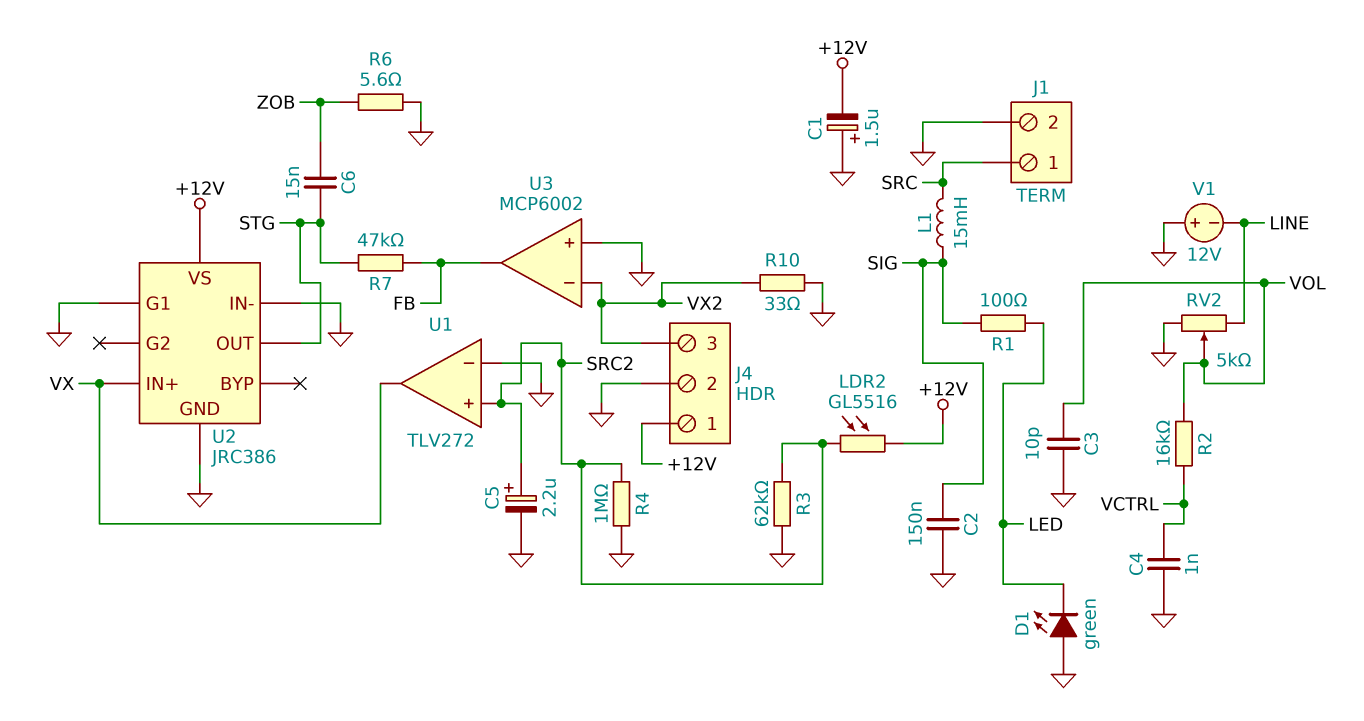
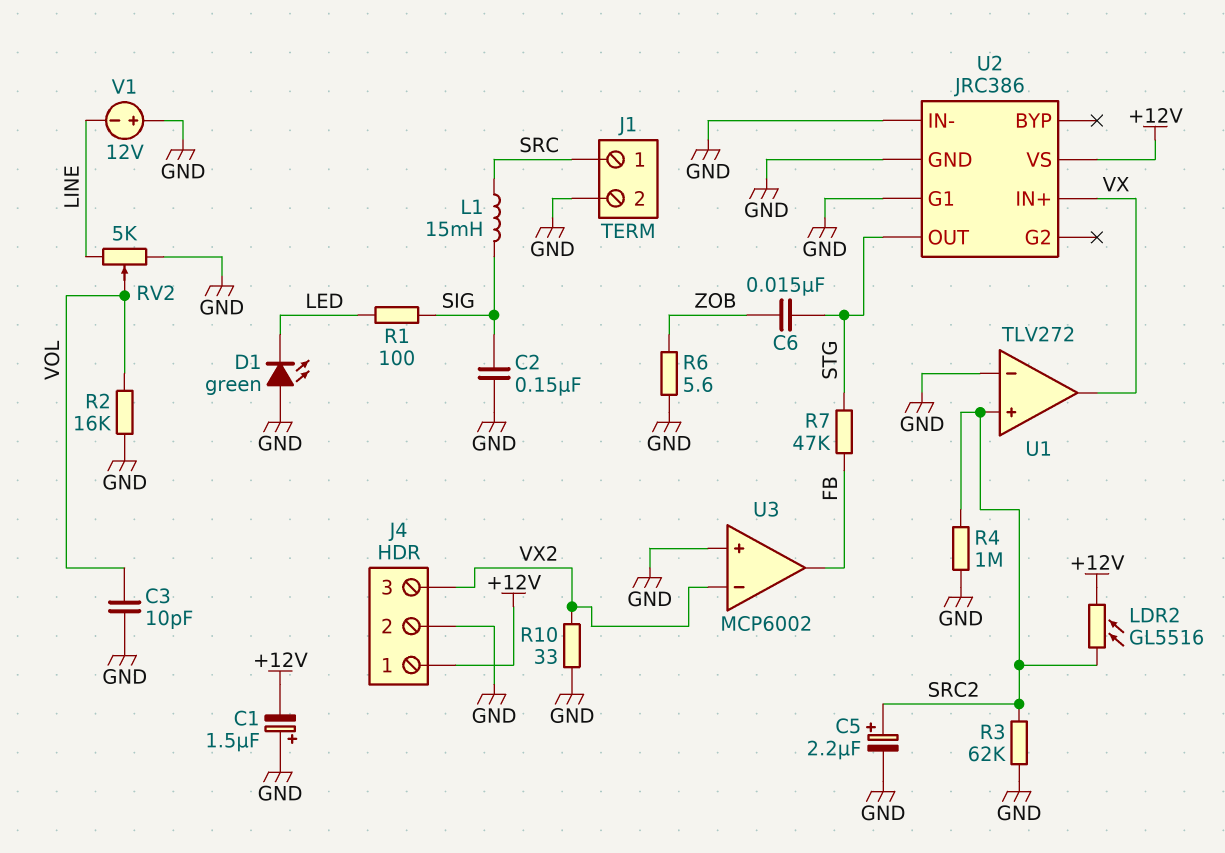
C4: 1nF (GND, VCTRL) -> none
R2: 16k (VCTRL, VOL) -> 16k (GND, VOL)

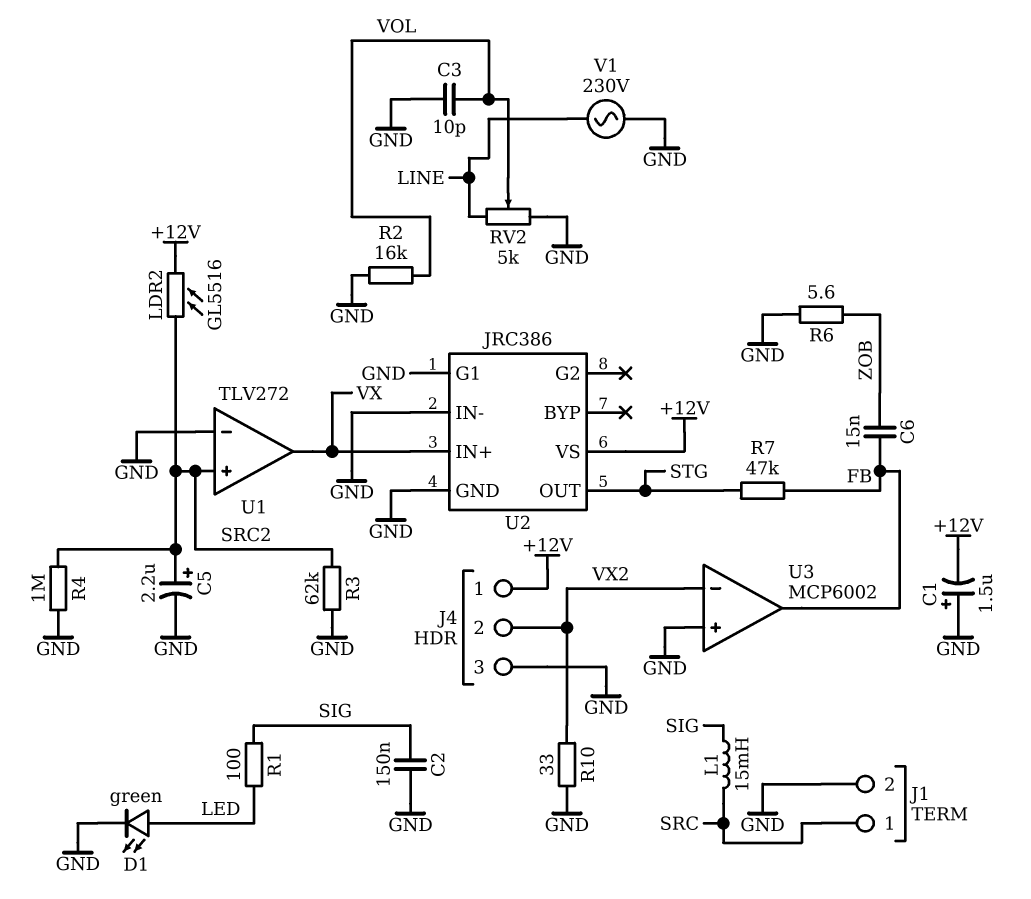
C6: 15nF (STG, ZOB) -> 15nF (FB, ZOB)
D1: LED green (A GND, K LED) -> LED green (A LED, K GND)
J4 pin 2: GND -> VX2
J4 pin 3: VX2 -> GND
V1: 12V (plus GND, minus LINE) -> AC 230V (GND, LINE)

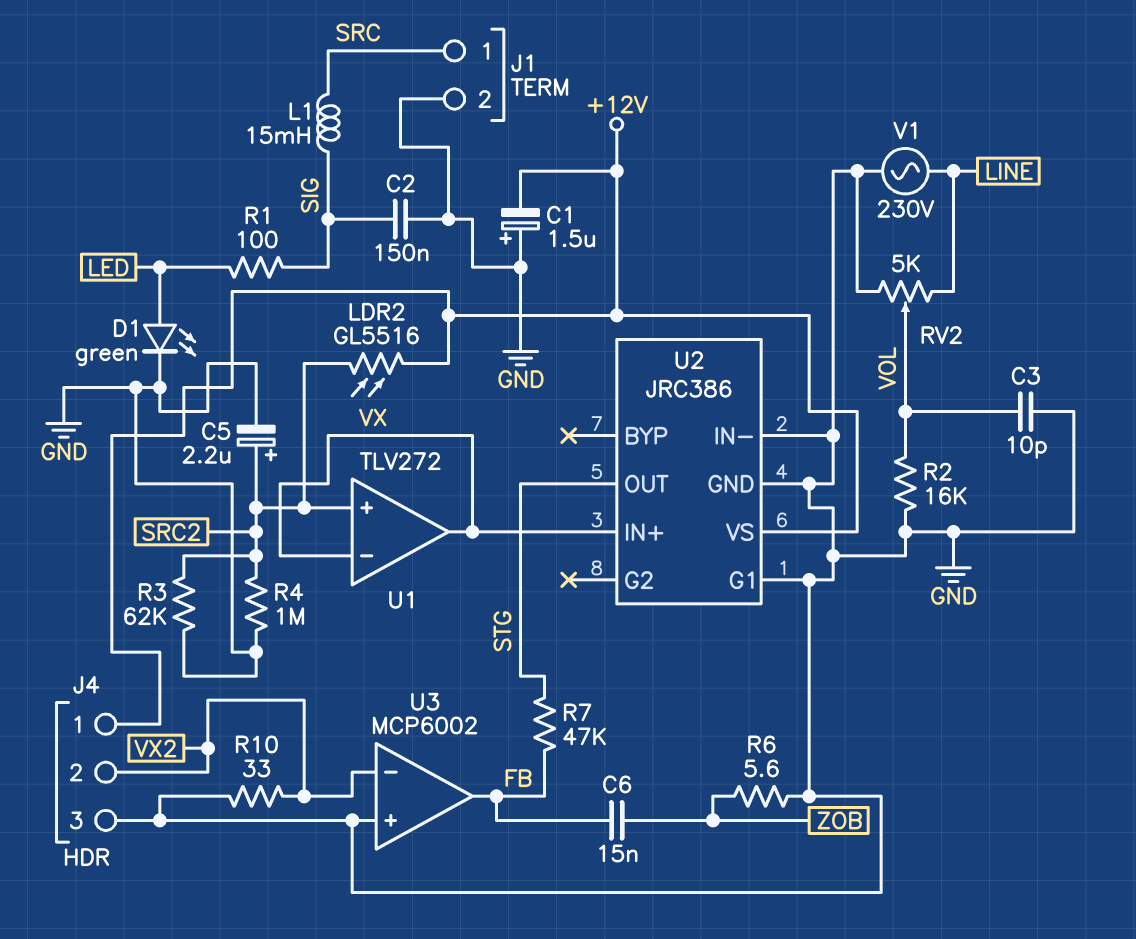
U1 pin in-: GND -> VX

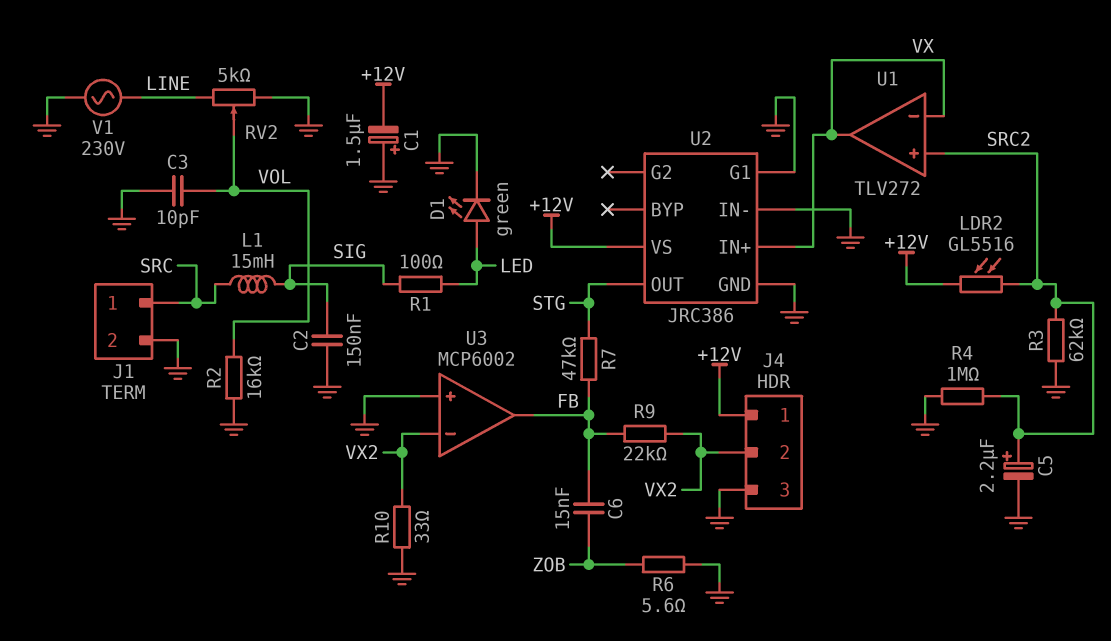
R9: none -> 22k (FB, VX2)

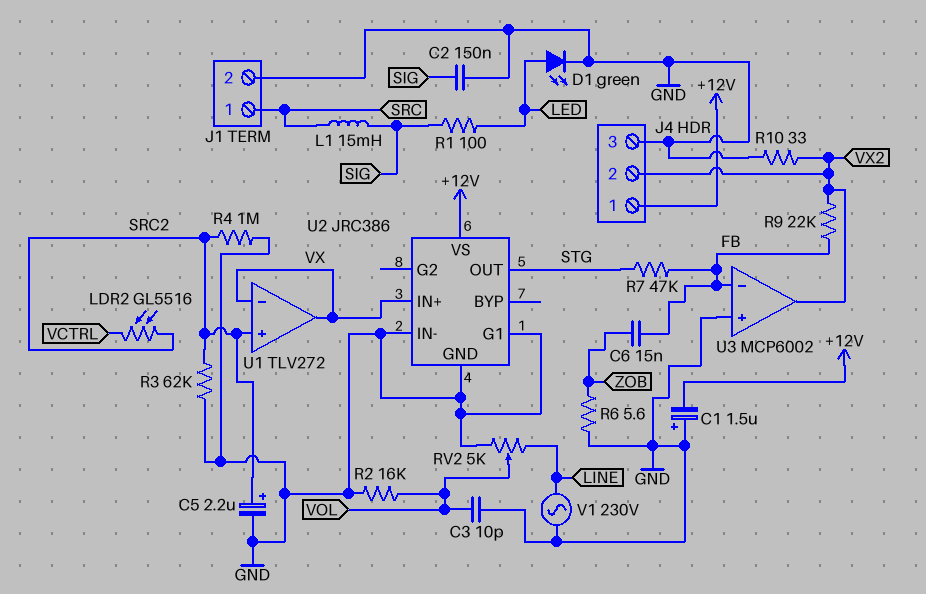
LDR2: GL5516 (+12V, SRC2) -> GL5516 (SRC2, VCTRL)
U3 pin in-: VX2 -> FB
U3 pin out: FB -> VX2

